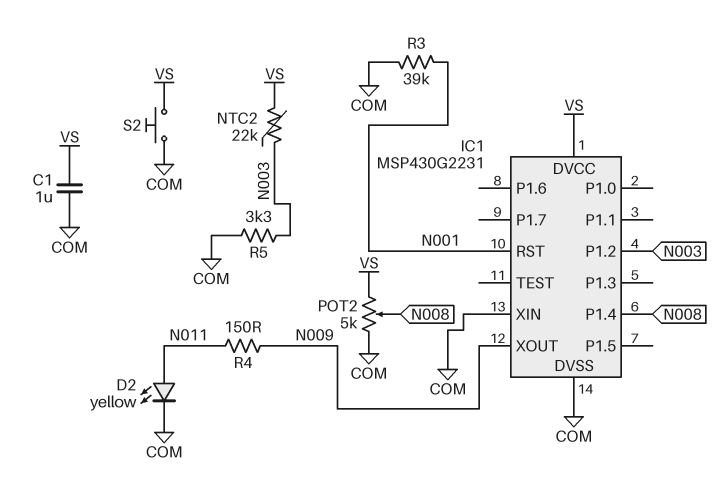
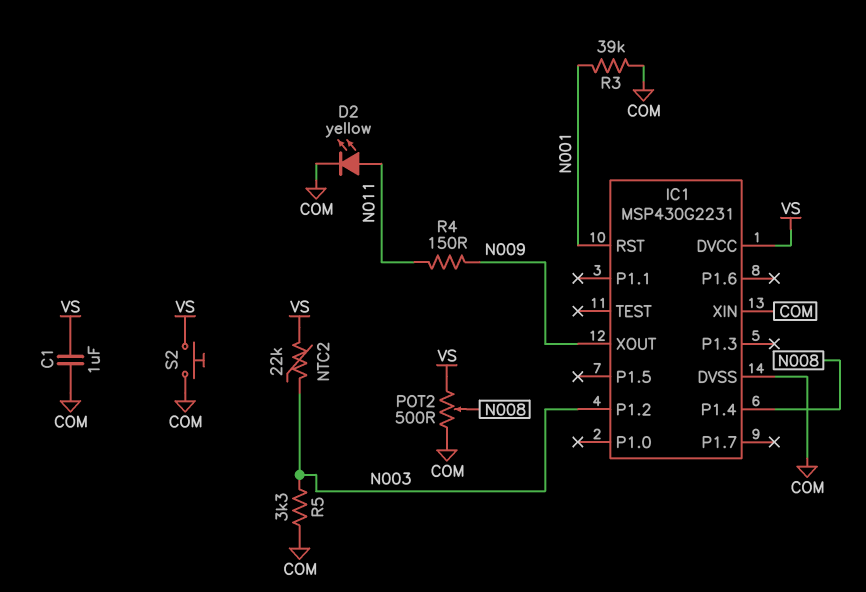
POT2: 5k (COM, VS, wiper N008) -> 500 (COM, VS, wiper N008)

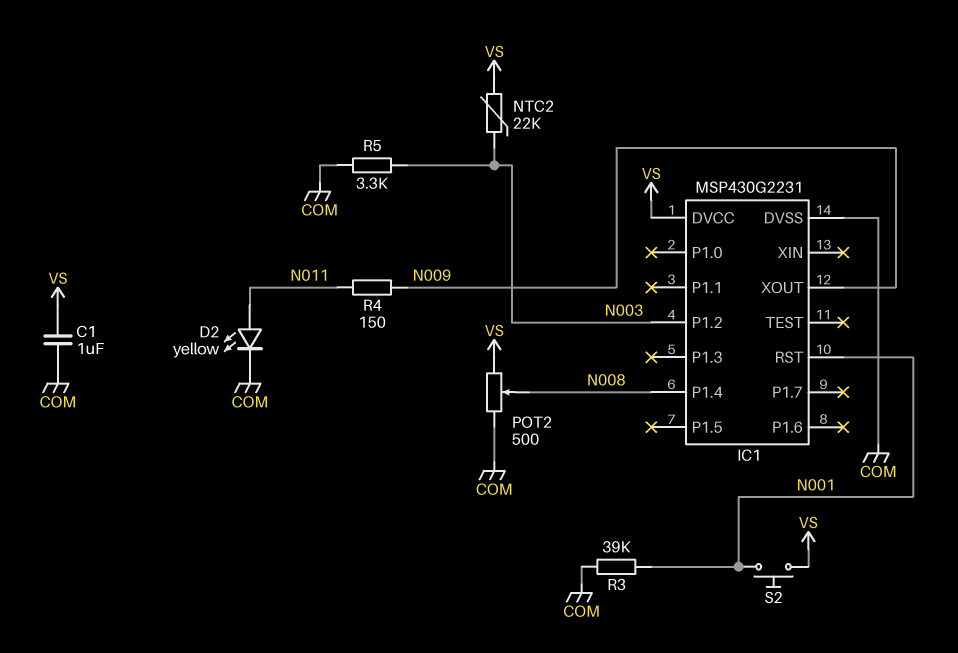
IC1 pin XIN: COM -> none
S2: button (COM, VS) -> button (N001, VS)

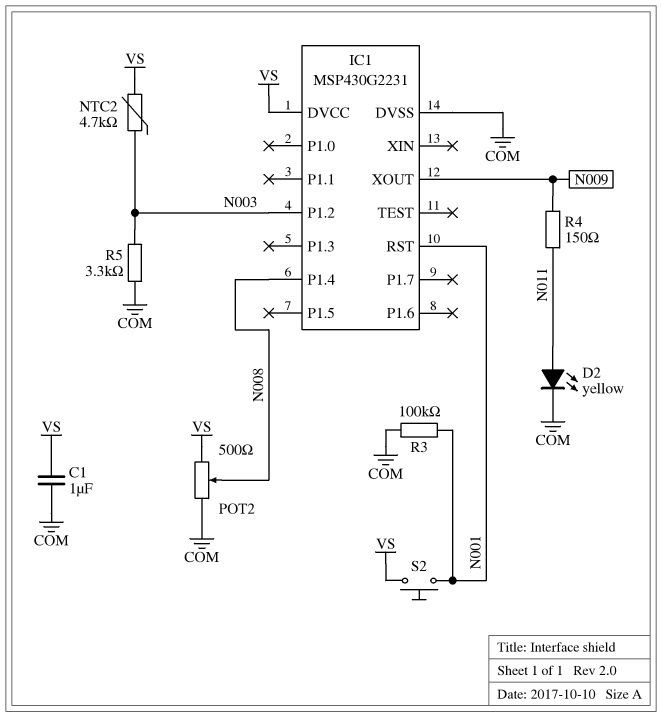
NTC2: 22k (N003, VS) -> 4.7k (N003, VS)
R3: 39k (COM, N001) -> 100k (COM, N001)

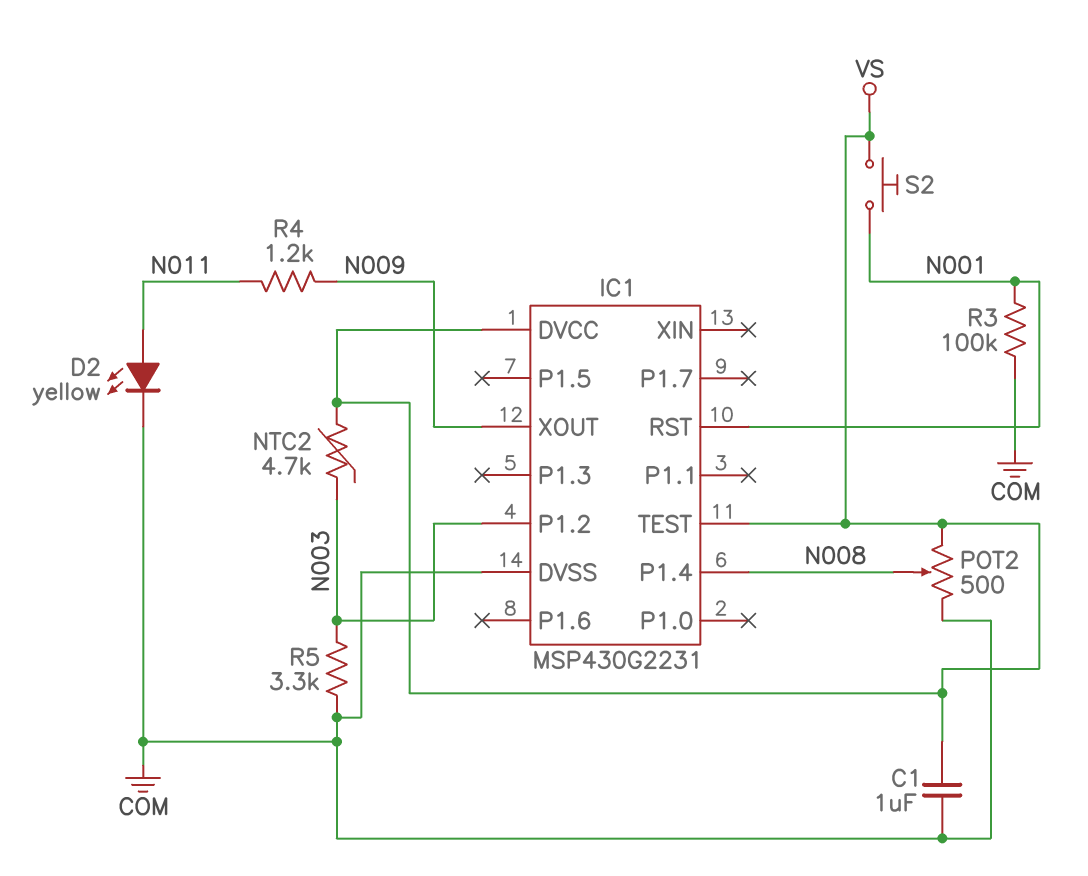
IC1 pin TEST: none -> VS
R4: 150 (N009, N011) -> 1.2k (N009, N011)

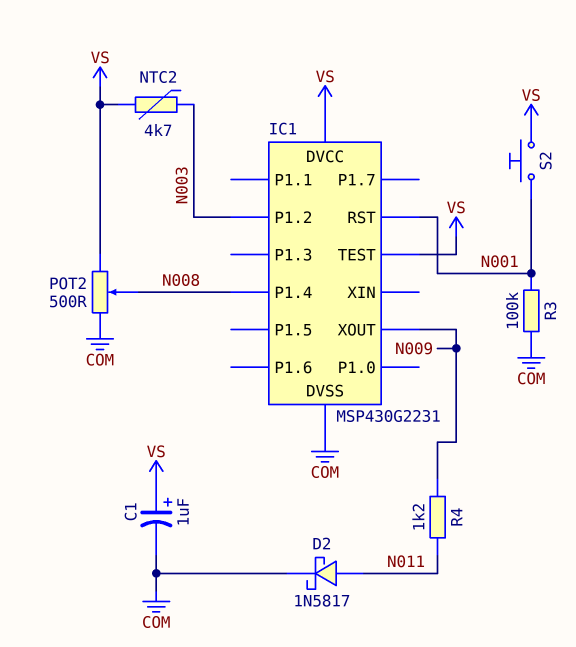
C1: 1uF (COM, VS) -> 1uF (plus VS, minus COM)
D2: LED yellow (A N011, K COM) -> schottky 1N5817 (A N011, K COM)
R5: 3.3k (COM, N003) -> none

